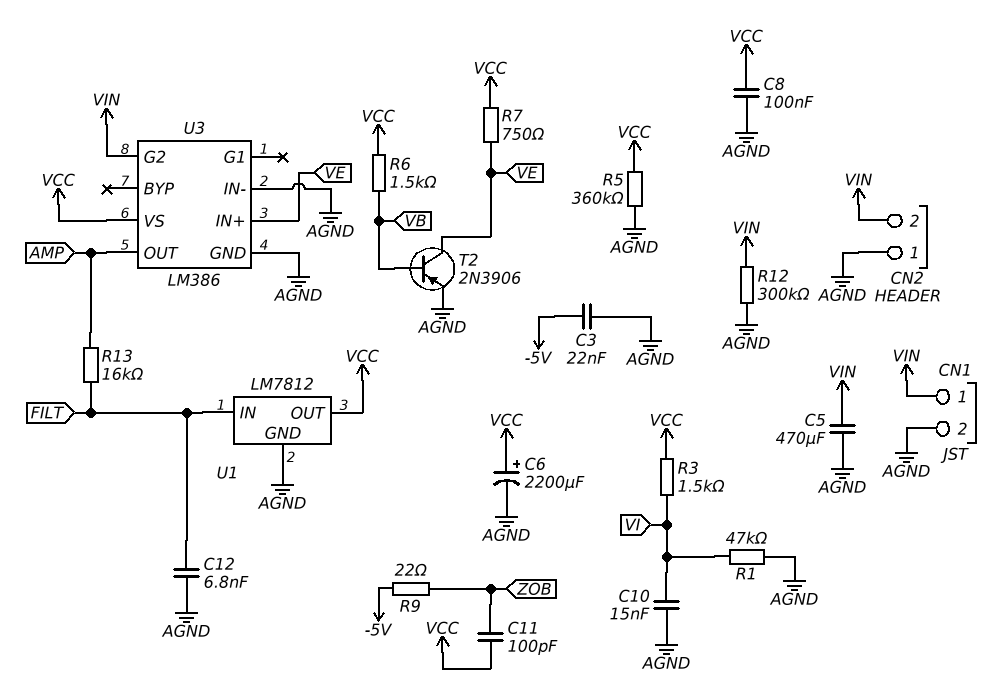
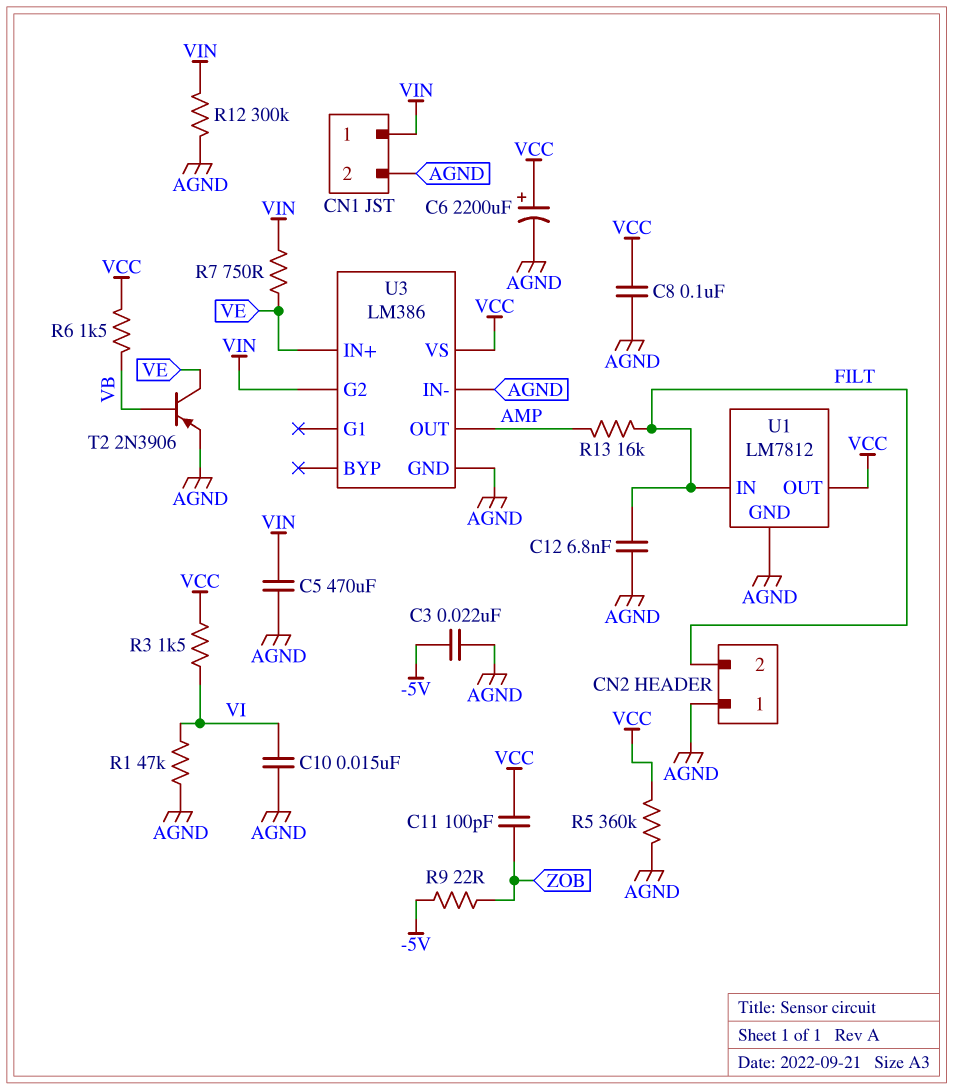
CN2 pin 2: VIN -> FILT
R7: 750 (VCC, VE) -> 750 (VE, VIN)

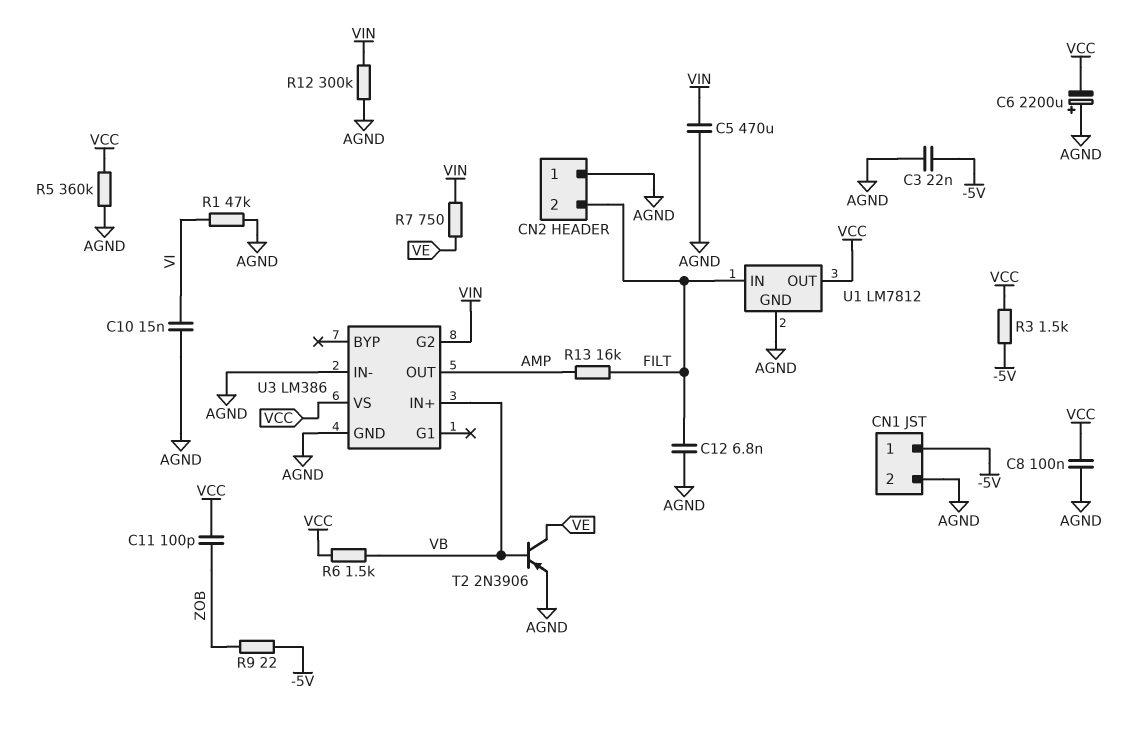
C6: 2200uF (plus VCC, minus AGND) -> 2200uF (plus AGND, minus VCC)
CN1 pin 1: VIN -> -5V
R3: 1.5k (VCC, VI) -> 1.5k (-5V, VCC)
U3 pin IN+: VE -> VB

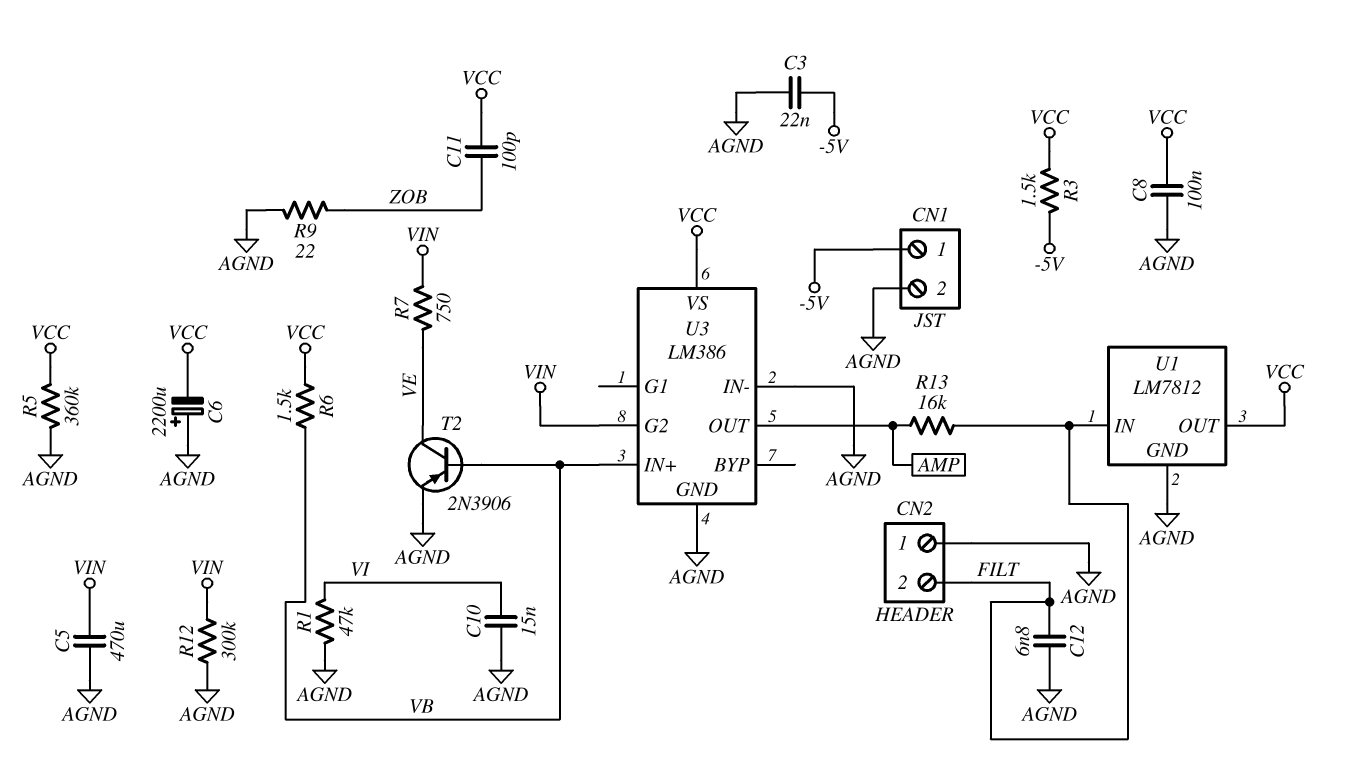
R9: 22 (-5V, ZOB) -> 22 (AGND, ZOB)

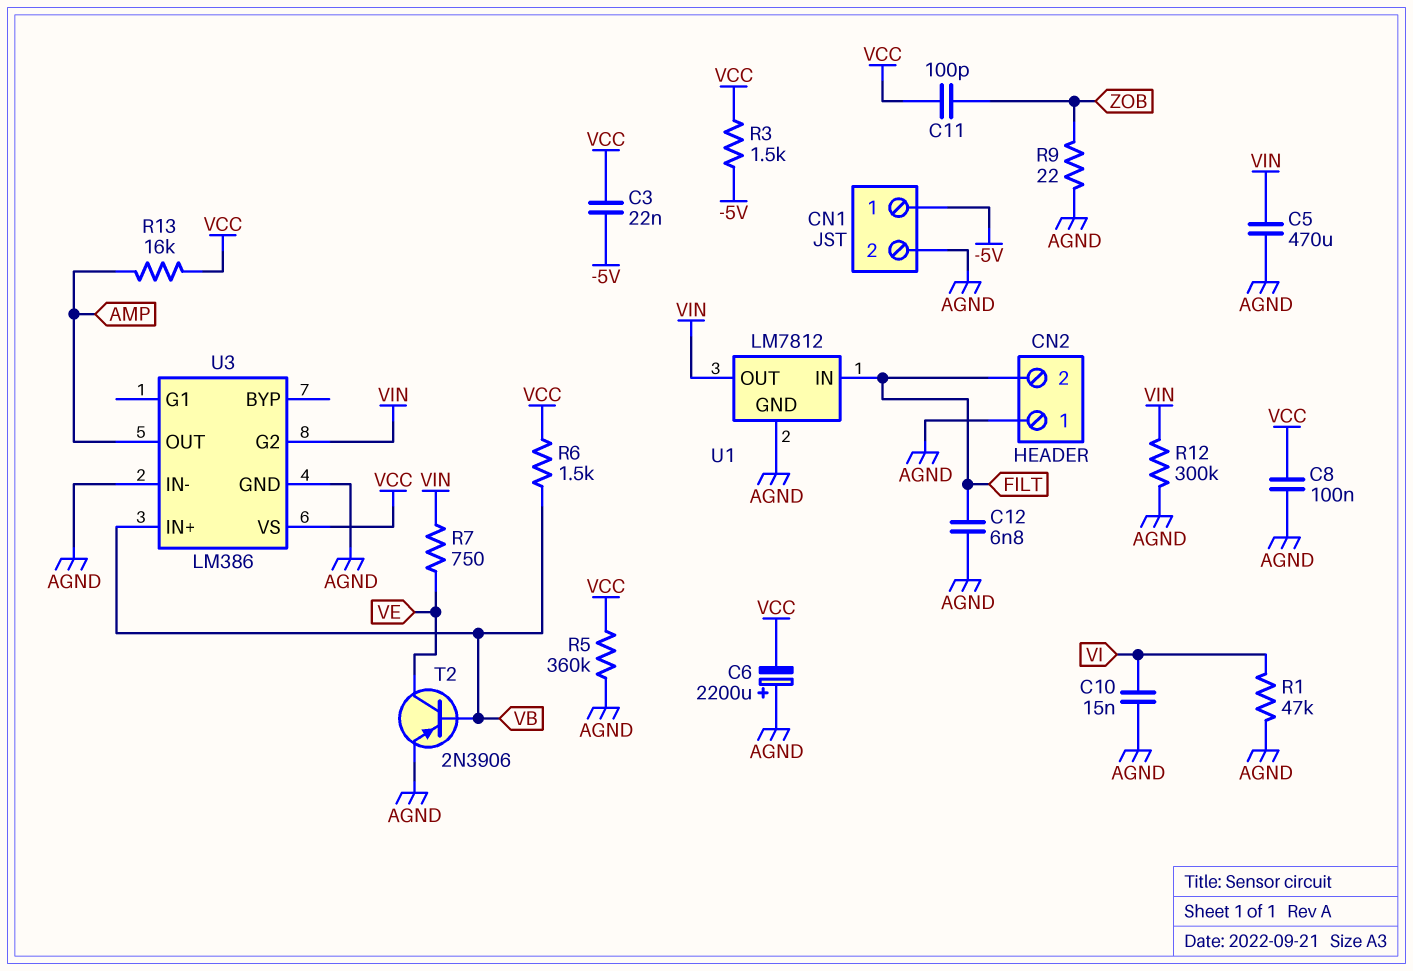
C3: 22nF (-5V, AGND) -> 22nF (-5V, VCC)
R13: 16k (AMP, FILT) -> 16k (AMP, VCC)
U1 pin OUT: VCC -> VIN

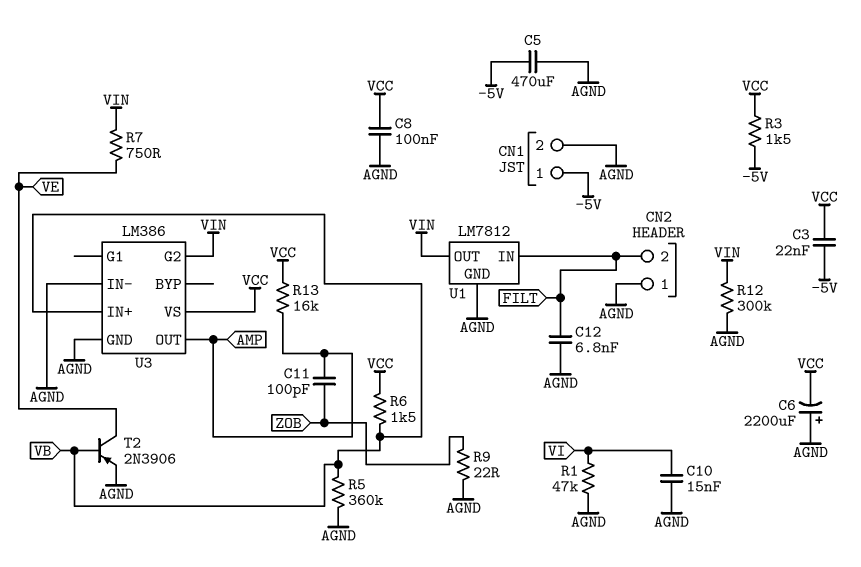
C5: 470uF (AGND, VIN) -> 470uF (-5V, AGND)
C11: 100pF (VCC, ZOB) -> 100pF (AMP, ZOB)
R5: 360k (AGND, VCC) -> 360k (AGND, VB)

